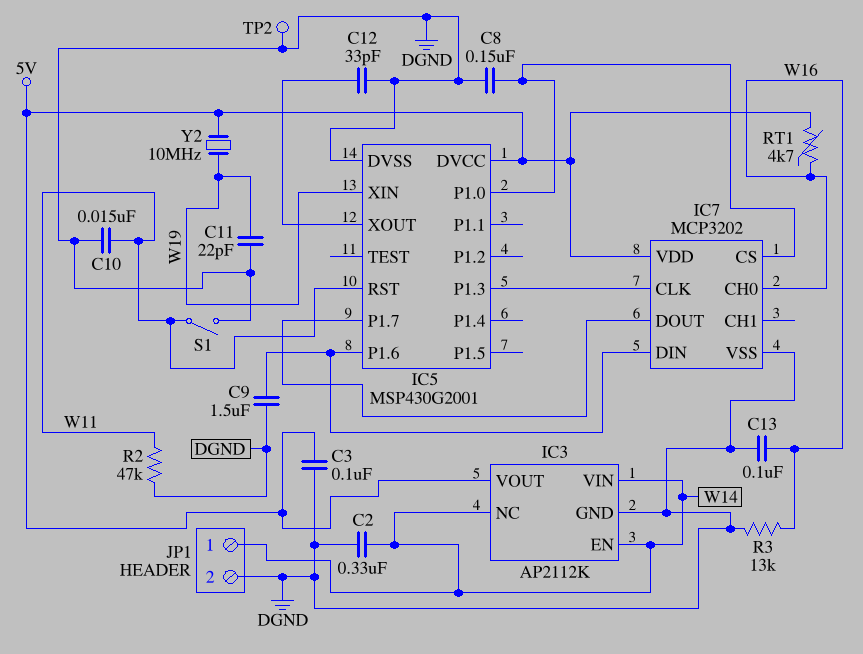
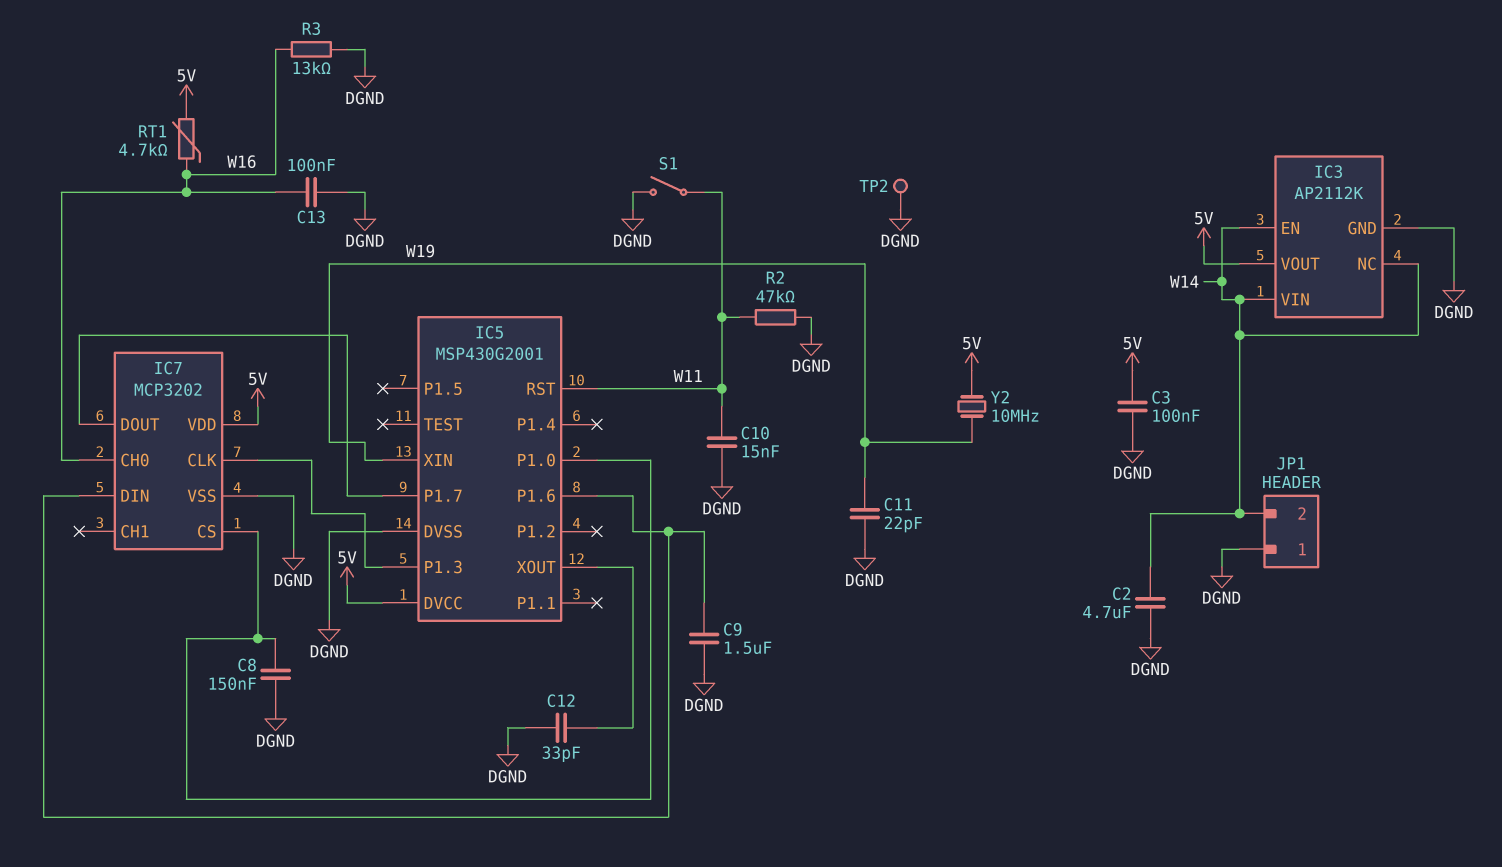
C2: 330nF (DGND, W14) -> 4.7uF (DGND, W14)
JP1 pin 1: W14 -> DGND
JP1 pin 2: DGND -> W14

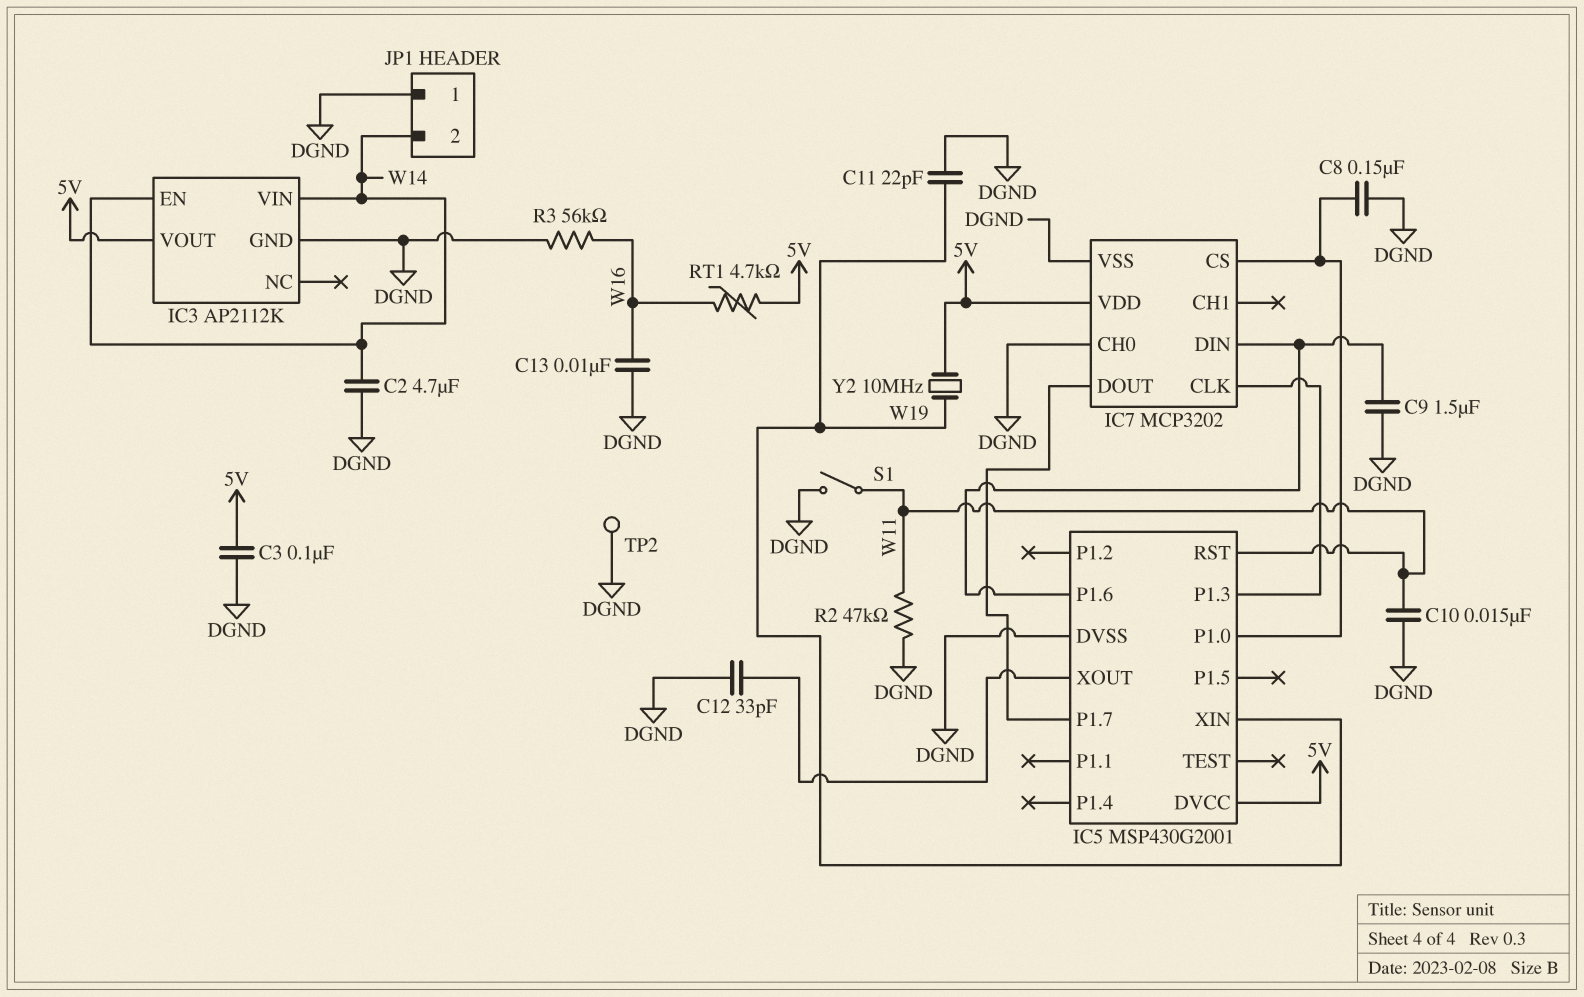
C13: 100nF (DGND, W16) -> 10nF (DGND, W16)
IC3 pin NC: W14 -> none
IC7 pin CH0: W16 -> DGND
R3: 13k (DGND, W16) -> 56k (DGND, W16)

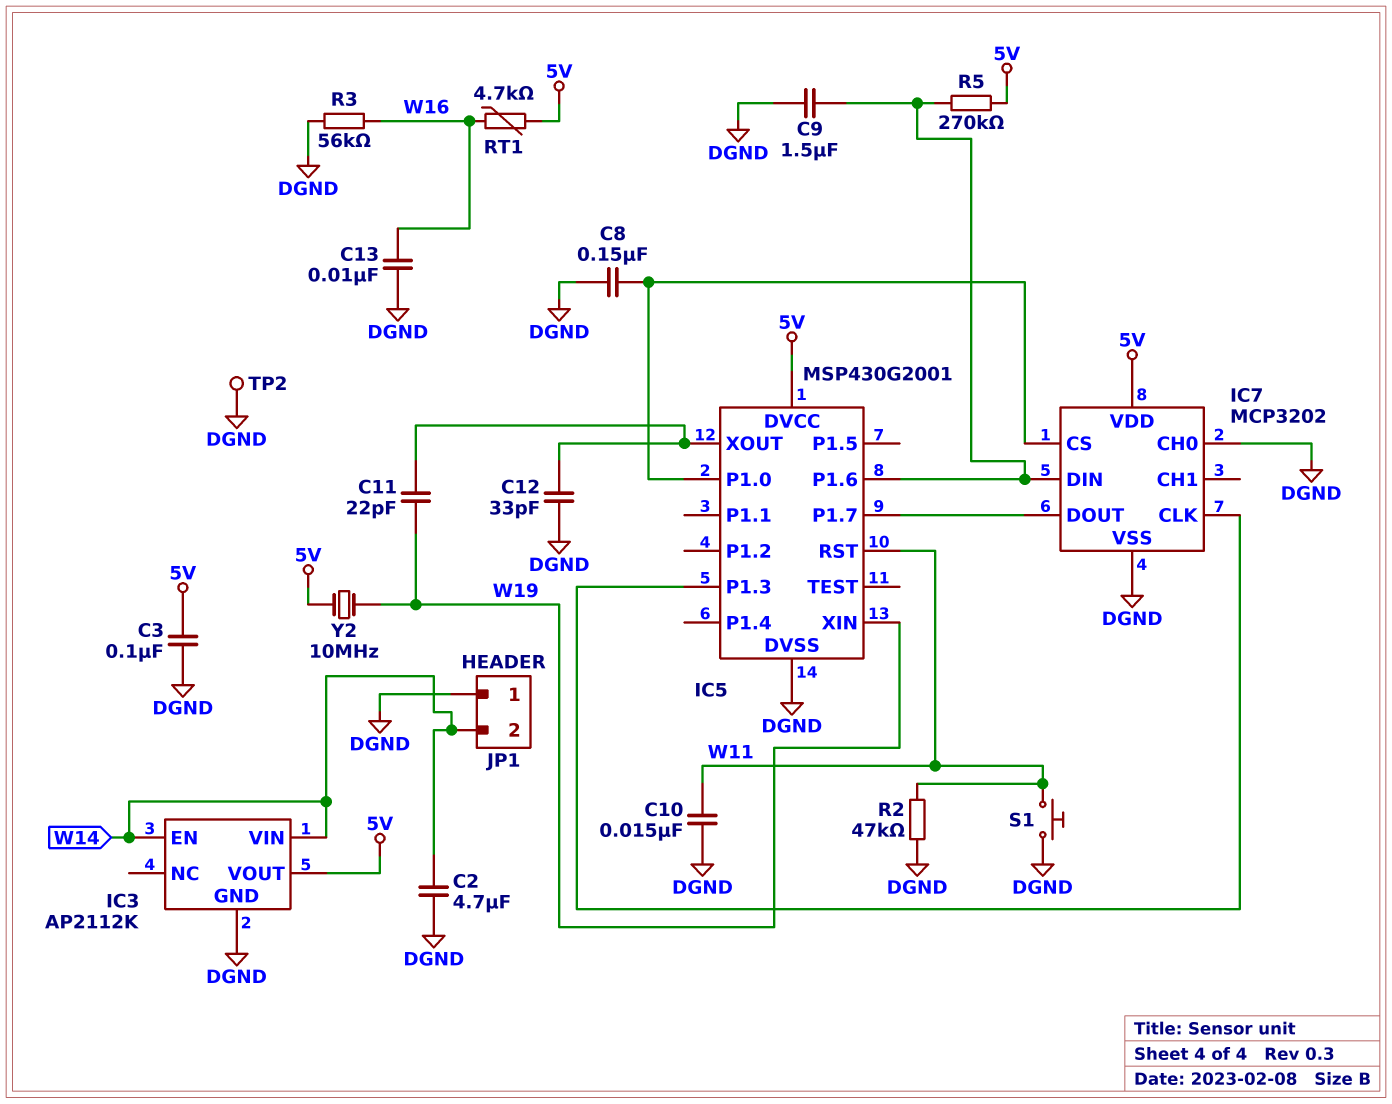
C11: 22pF (DGND, W19) -> 22pF (IC5/XOUT, W19)
R5: none -> 270k (5V, IC5/P1.6)
S1: switch (DGND, W11) -> button (DGND, W11)

